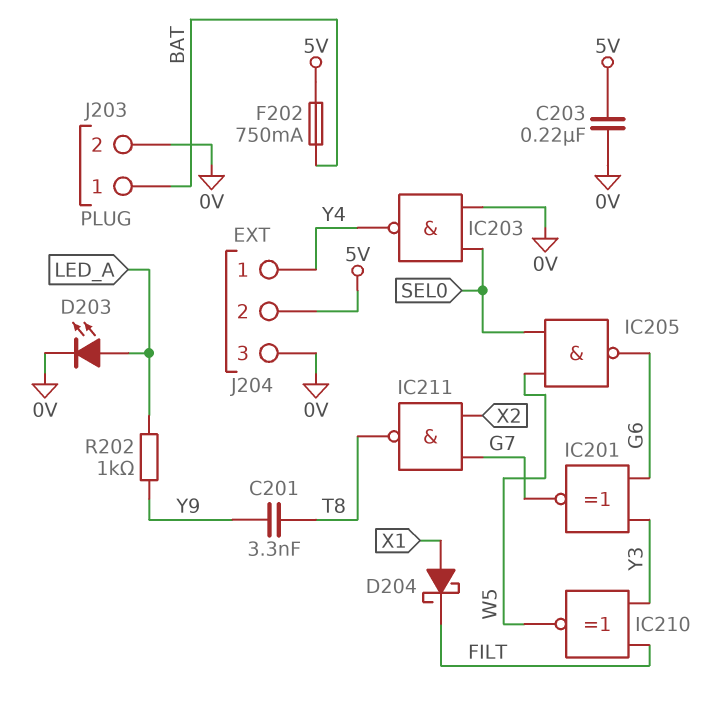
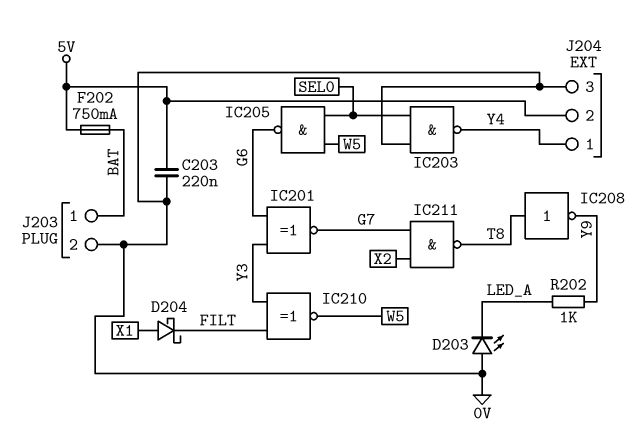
C201: 3.3nF (T8, Y9) -> none
D203: LED (A LED_A, K 0V) -> LED (A 0V, K LED_A)
IC208: none -> NOT (in T8, out Y9)

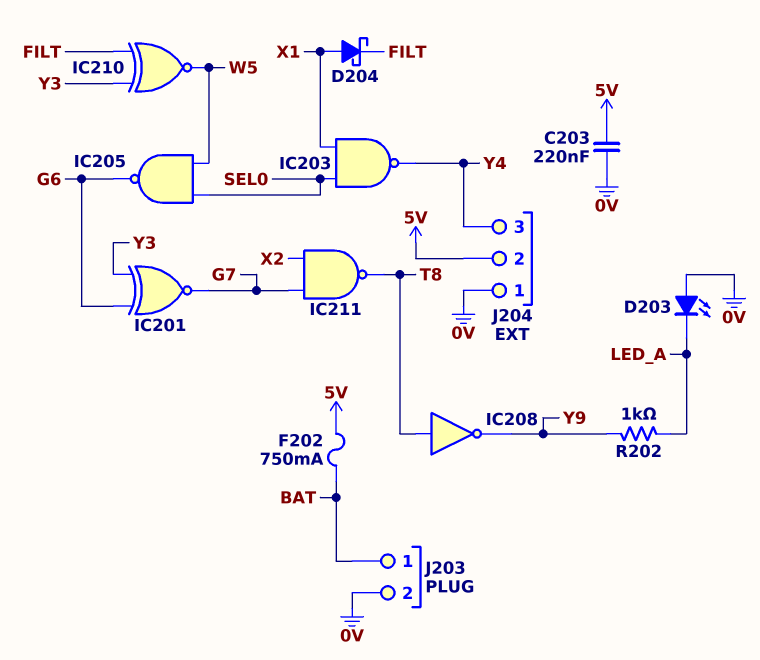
IC203: NAND (in 0V, in SEL0, out Y4) -> NAND (in SEL0, in X1, out Y4)
J204 pin 1: Y4 -> 0V
J204 pin 3: 0V -> Y4

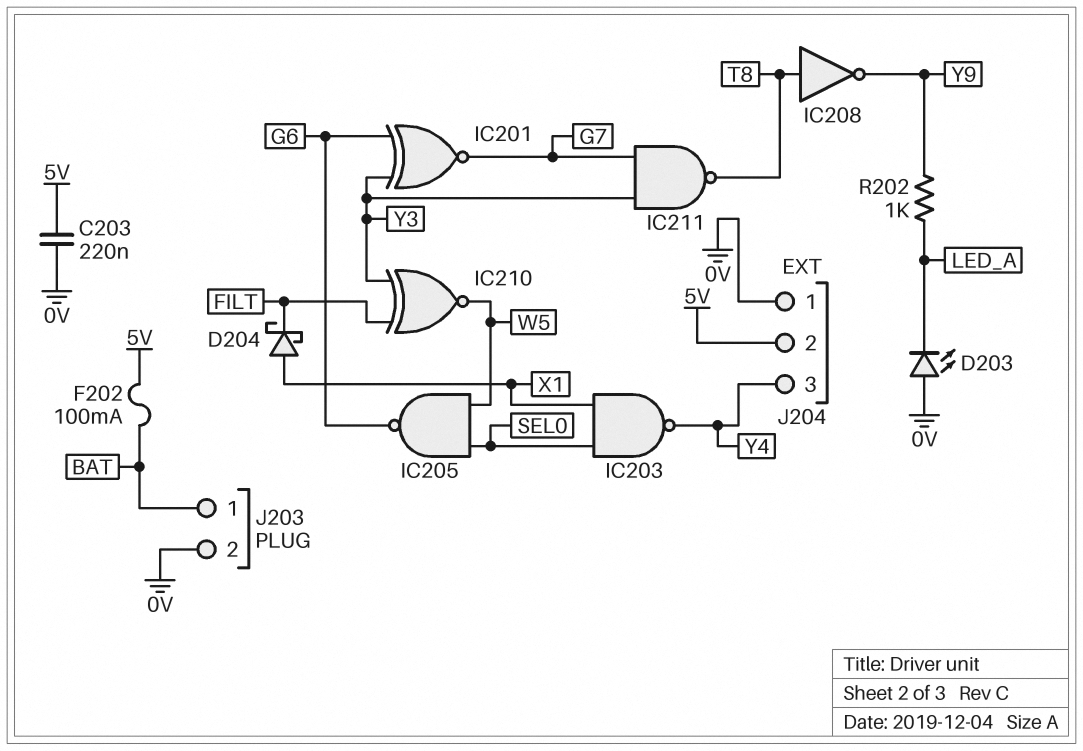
F202: 750mA (5V, BAT) -> 100mA (5V, BAT)
IC211: NAND (in G7, in X2, out T8) -> NAND (in G7, in Y3, out T8)

